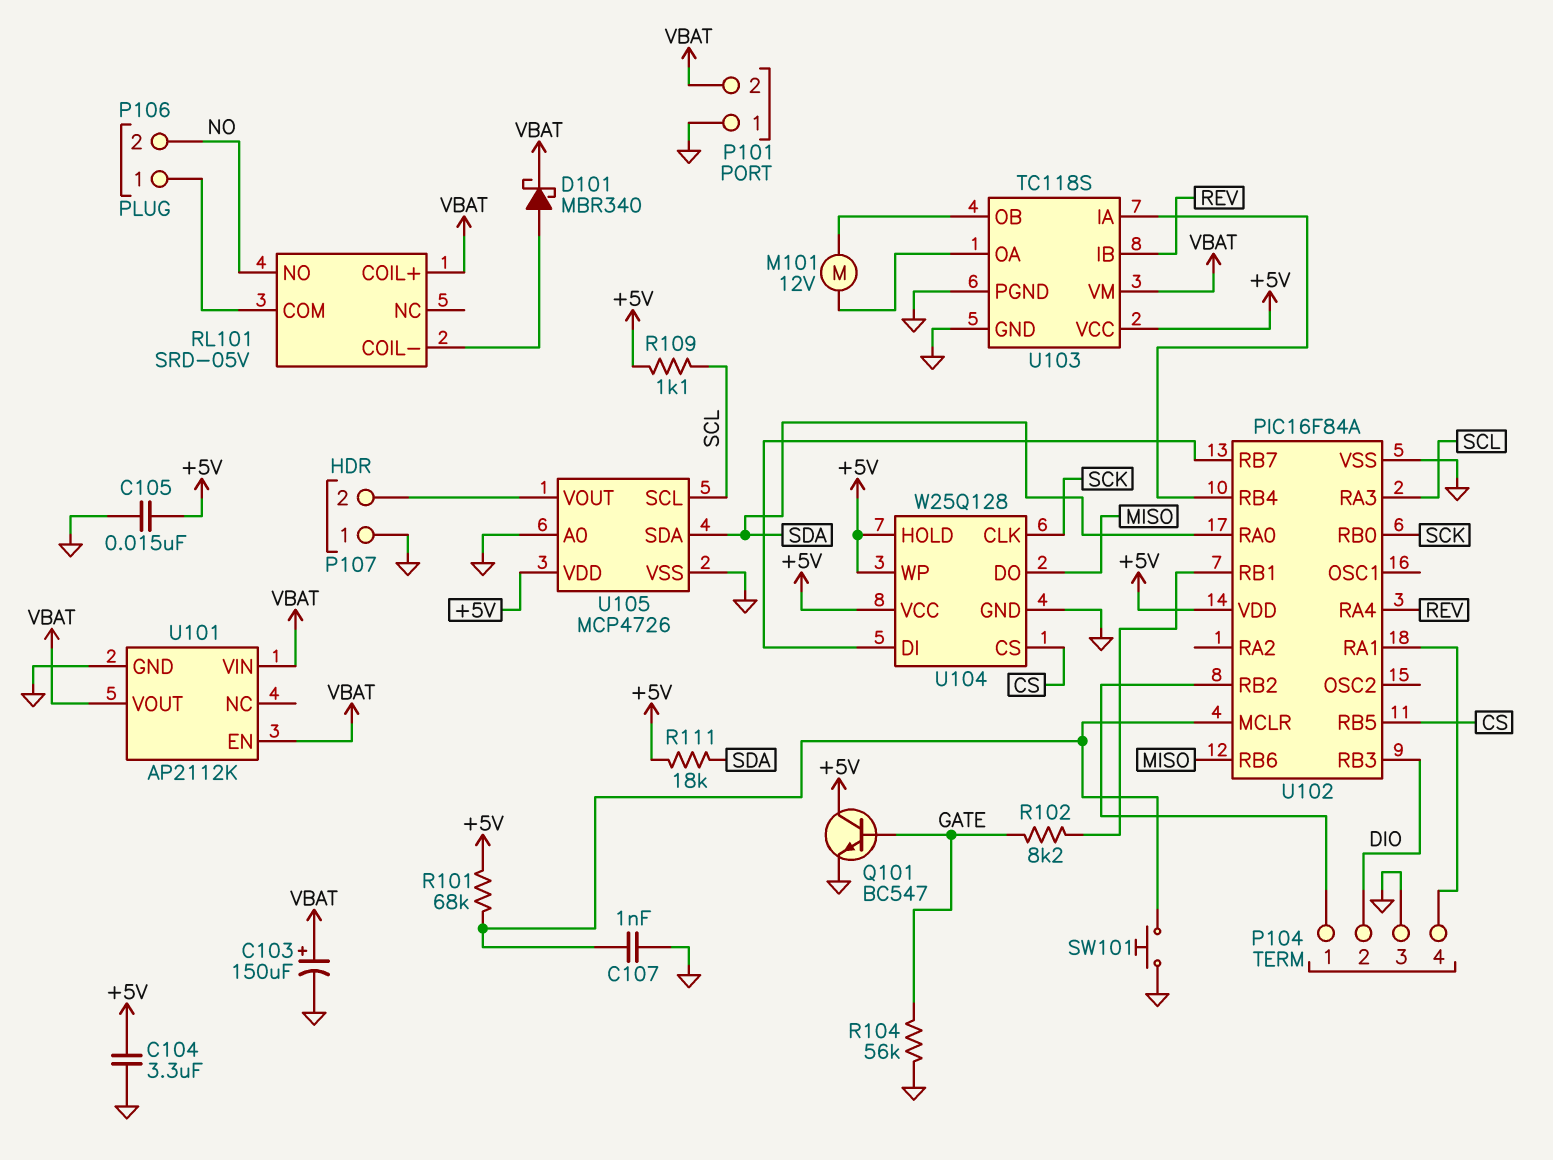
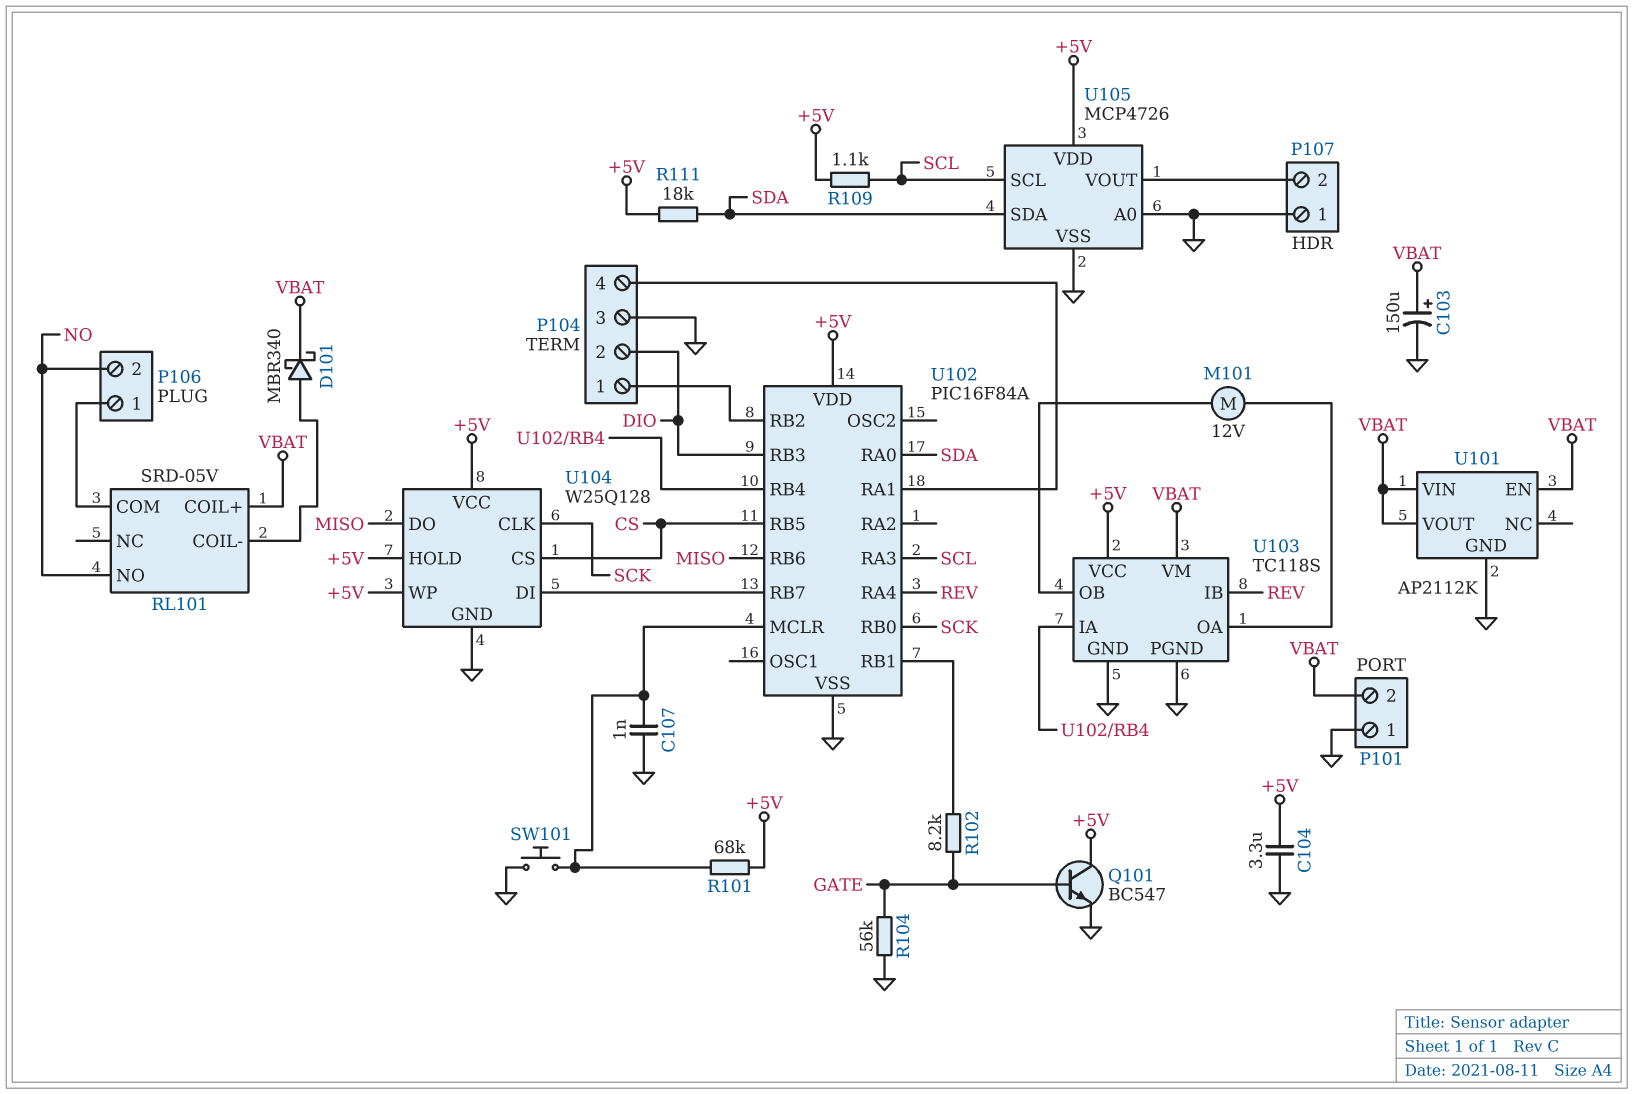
C105: 15nF (+5V, GND) -> none

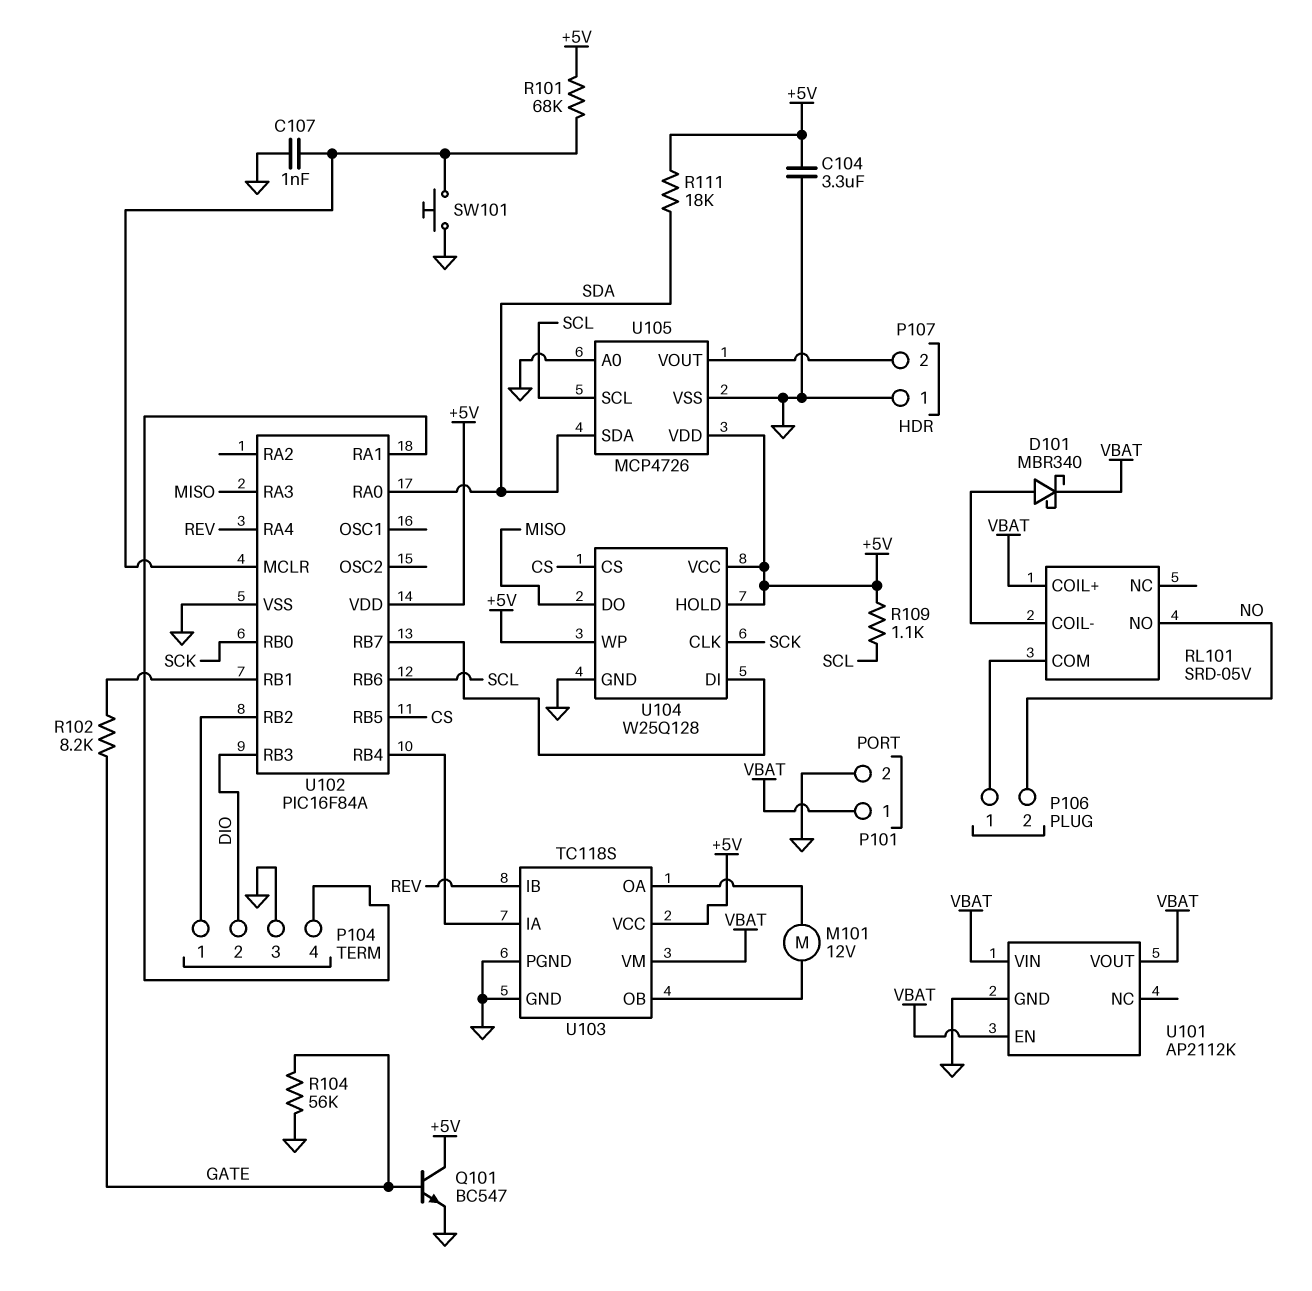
C103: 150uF (plus VBAT, minus GND) -> none
P101 pin 1: GND -> VBAT
P101 pin 2: VBAT -> GND
U102 pin RA3: SCL -> MISO
U102 pin RB6: MISO -> SCL

